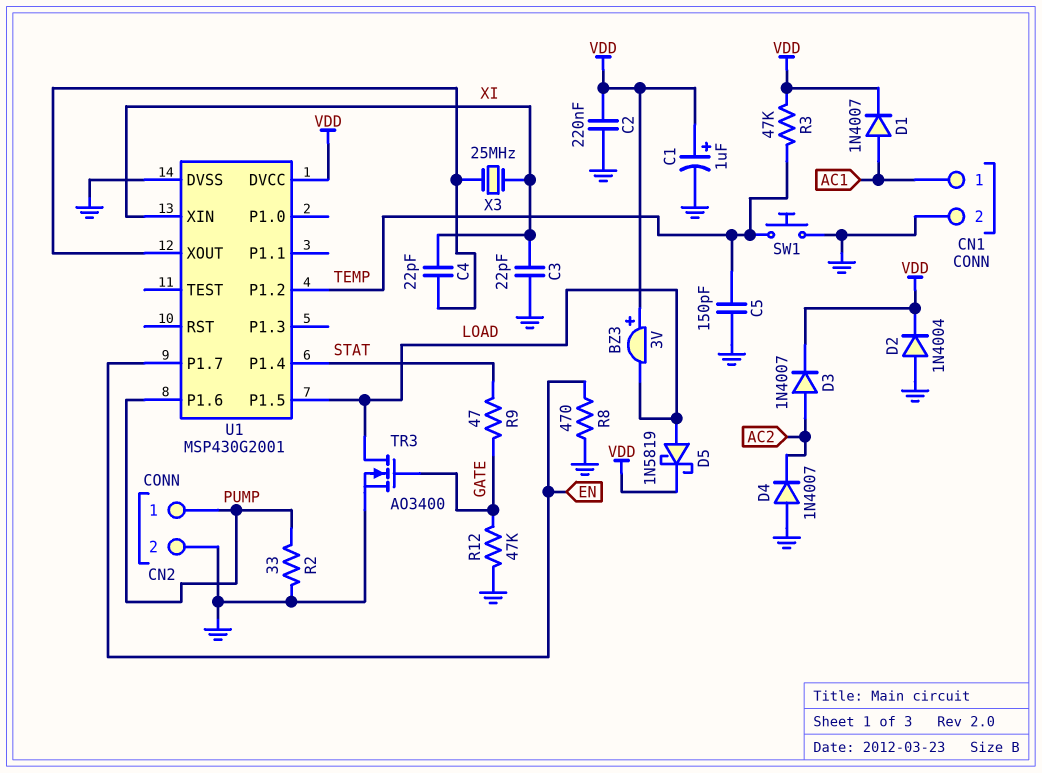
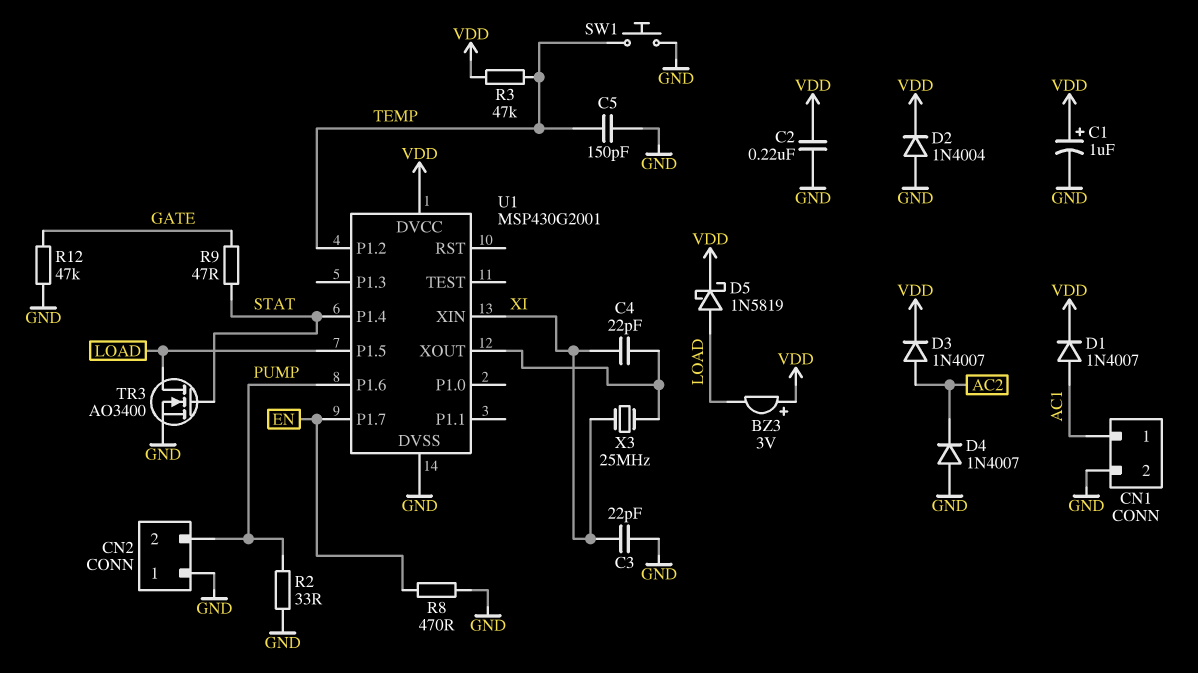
CN2 pin 1: PUMP -> GND
CN2 pin 2: GND -> PUMP
TR3: NMOS AO3400 (G GATE, D LOAD, S GND) -> NMOS AO3400 (G STAT, D LOAD, S GND)

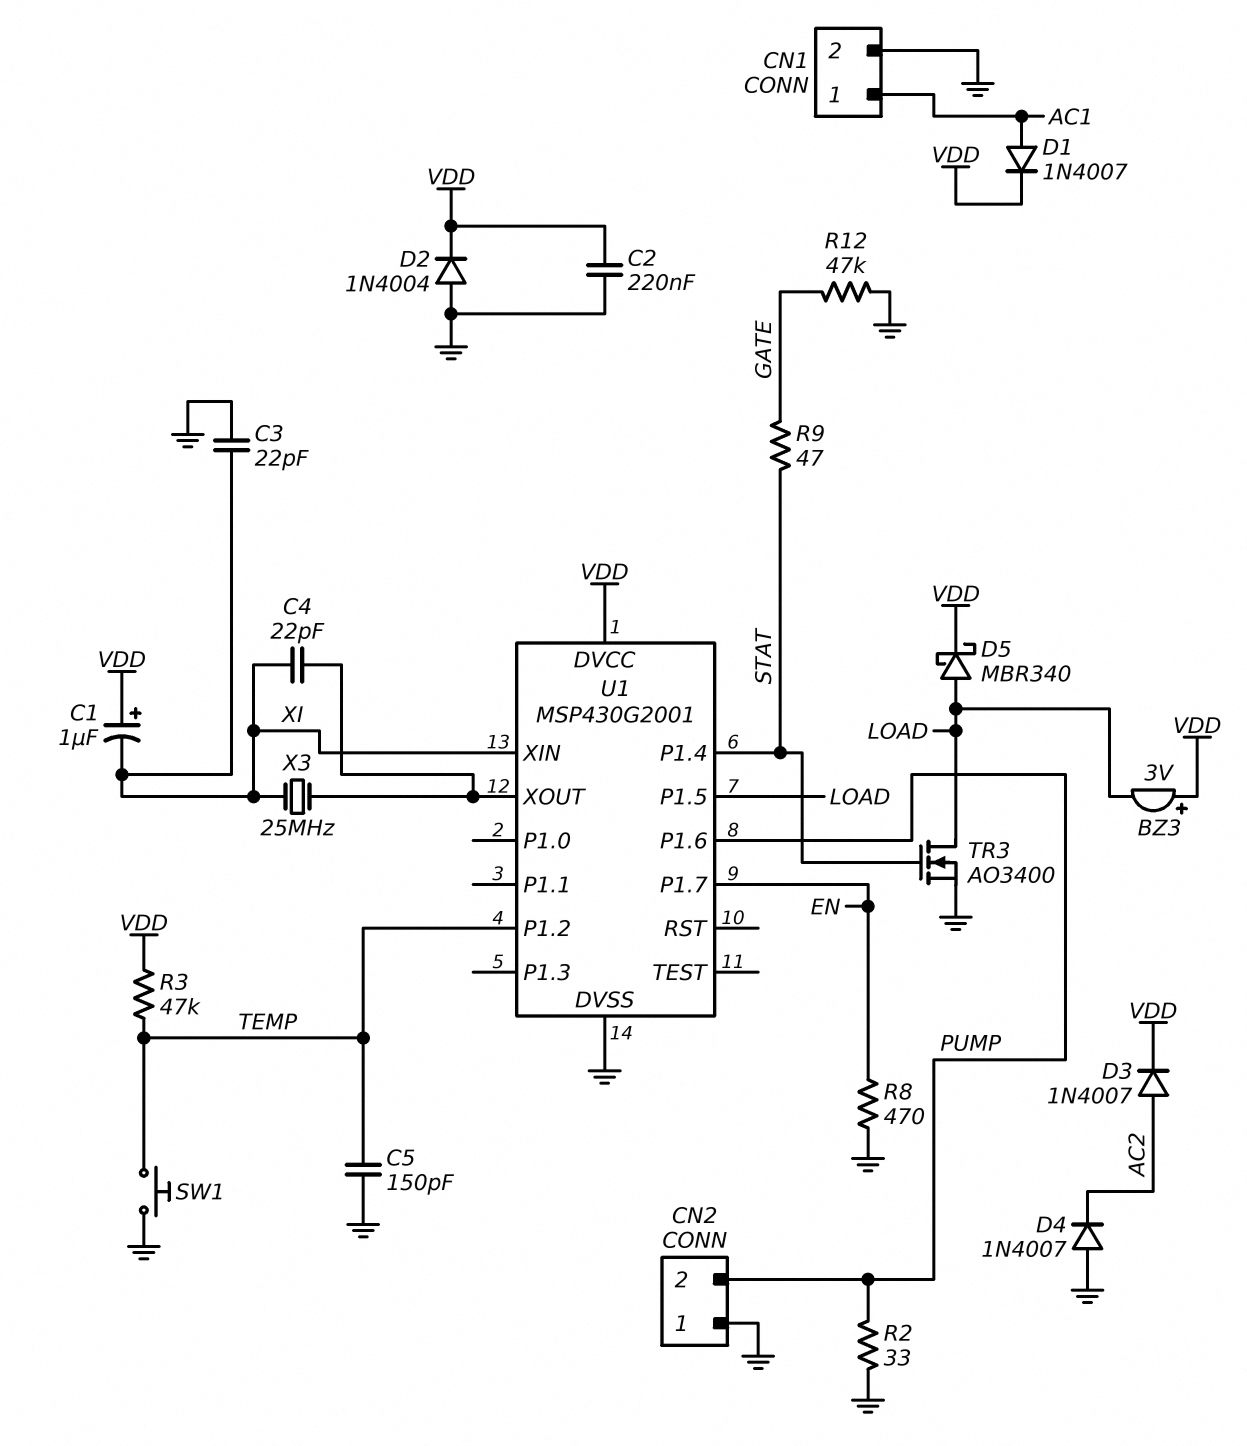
C1: 1uF (plus VDD, minus GND) -> 1uF (plus VDD, minus XI)
D5: schottky 1N5819 (A LOAD, K VDD) -> schottky MBR340 (A LOAD, K VDD)

